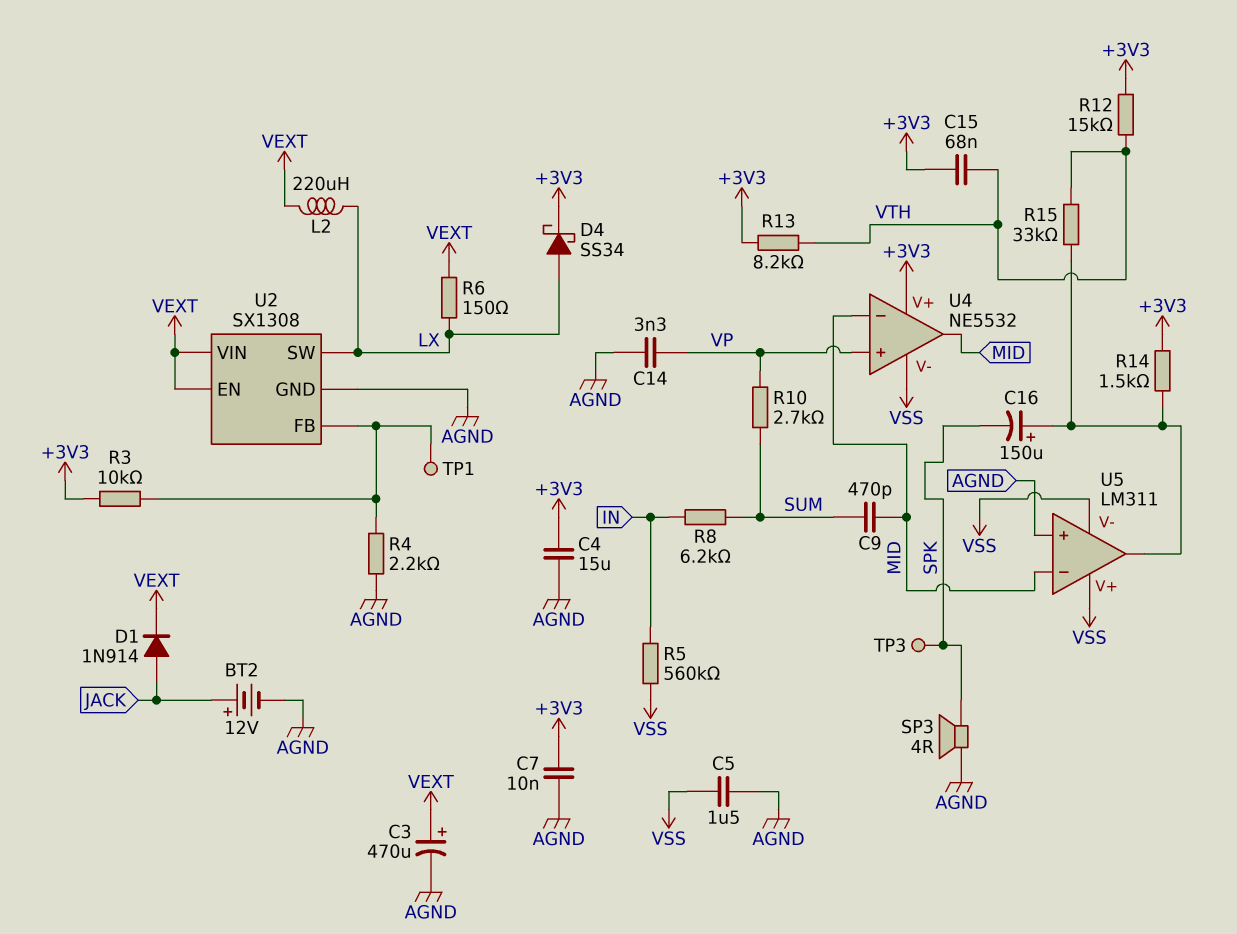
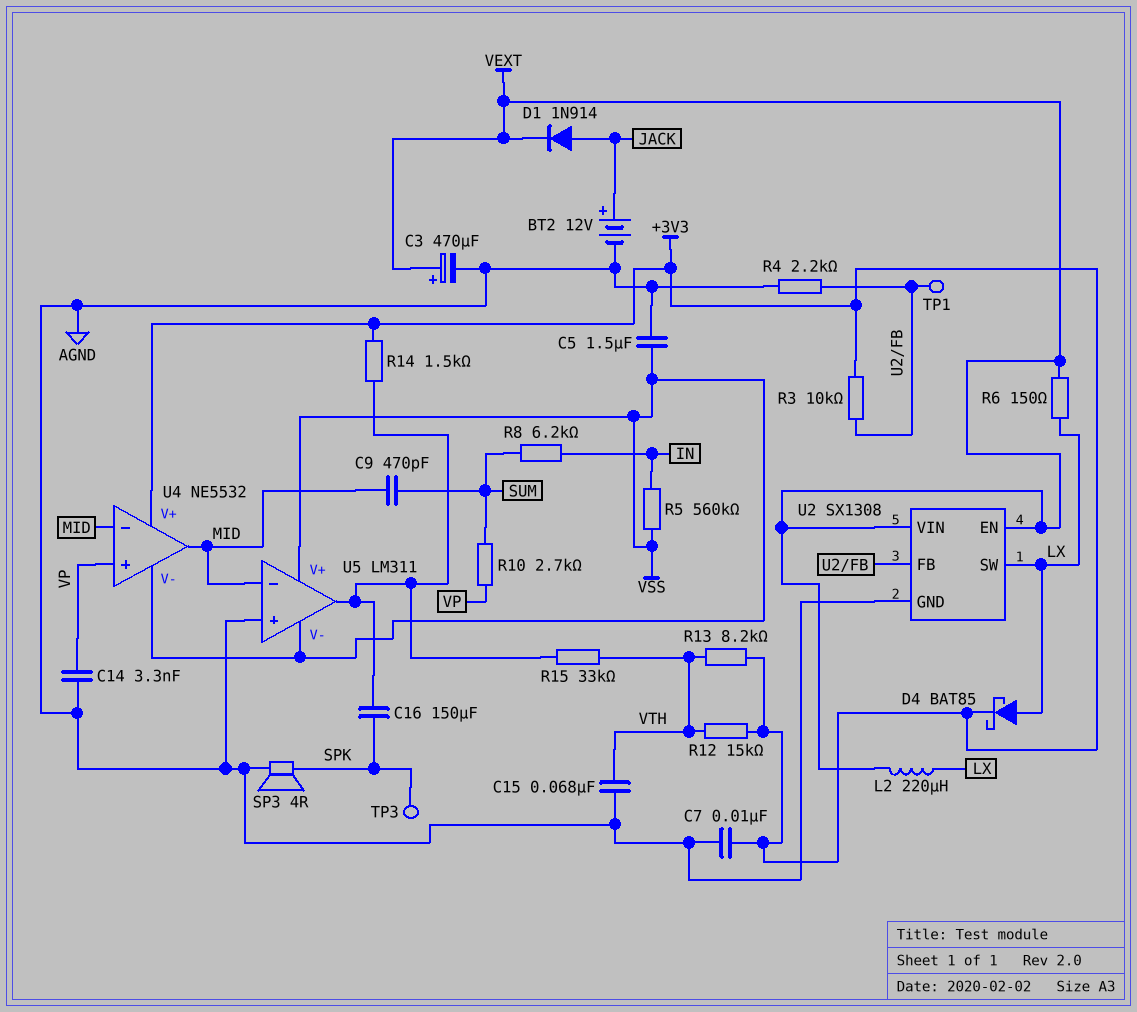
C4: 15uF (+3V3, AGND) -> none
C15: 68nF (+3V3, VTH) -> 68nF (AGND, VTH)
C16: 150uF (plus U5/out, minus SPK) -> 150uF (SPK, U5/out)
D4: schottky SS34 (A LX, K +3V3) -> schottky BAT85 (A LX, K +3V3)

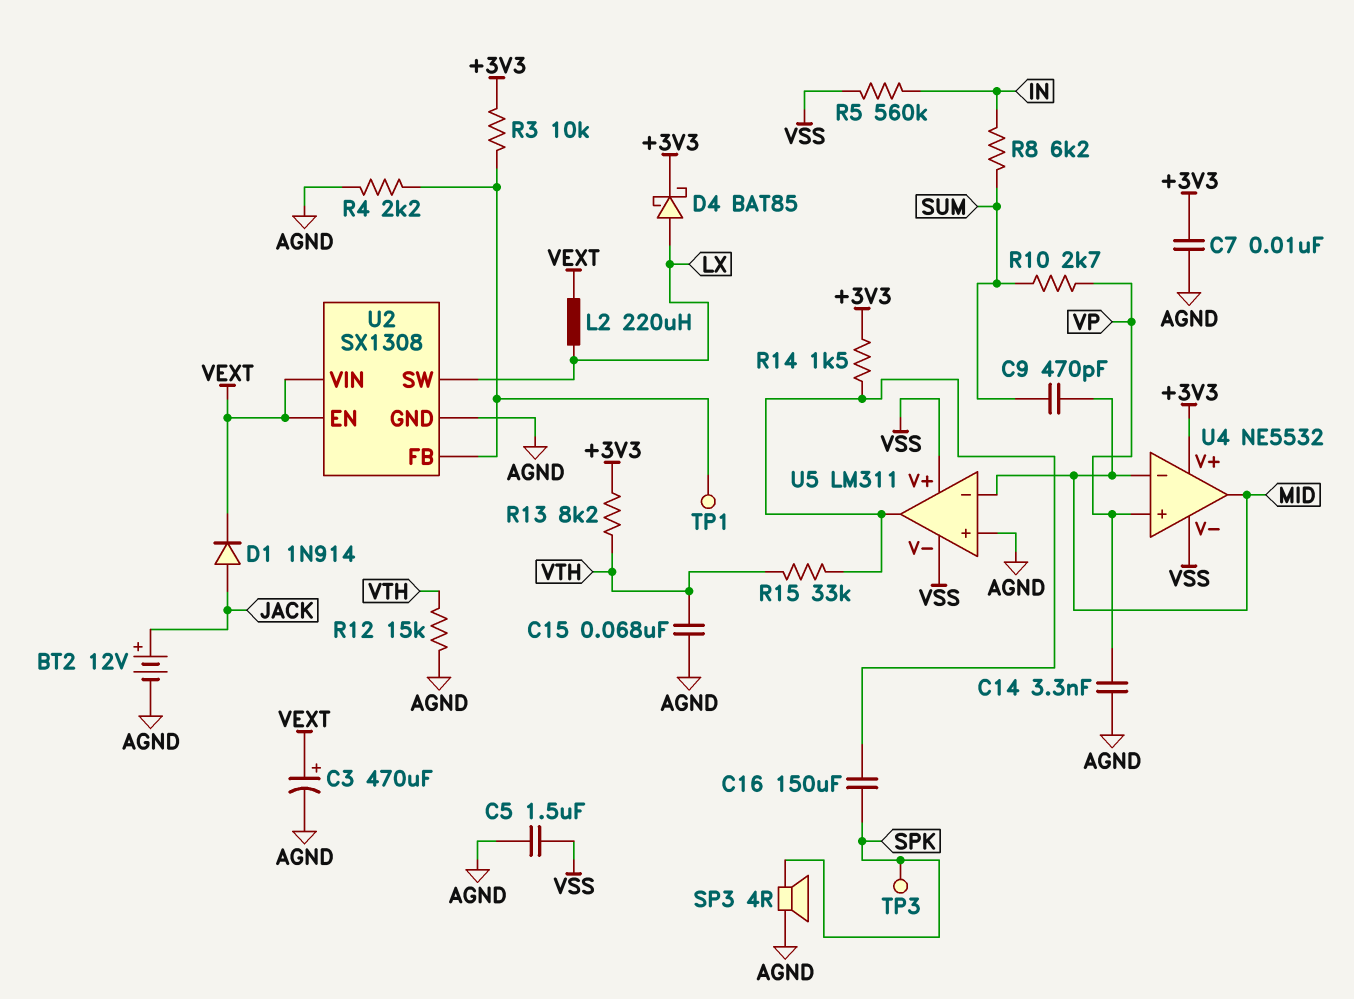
R6: 150 (LX, VEXT) -> none
R12: 15k (+3V3, VTH) -> 15k (AGND, VTH)

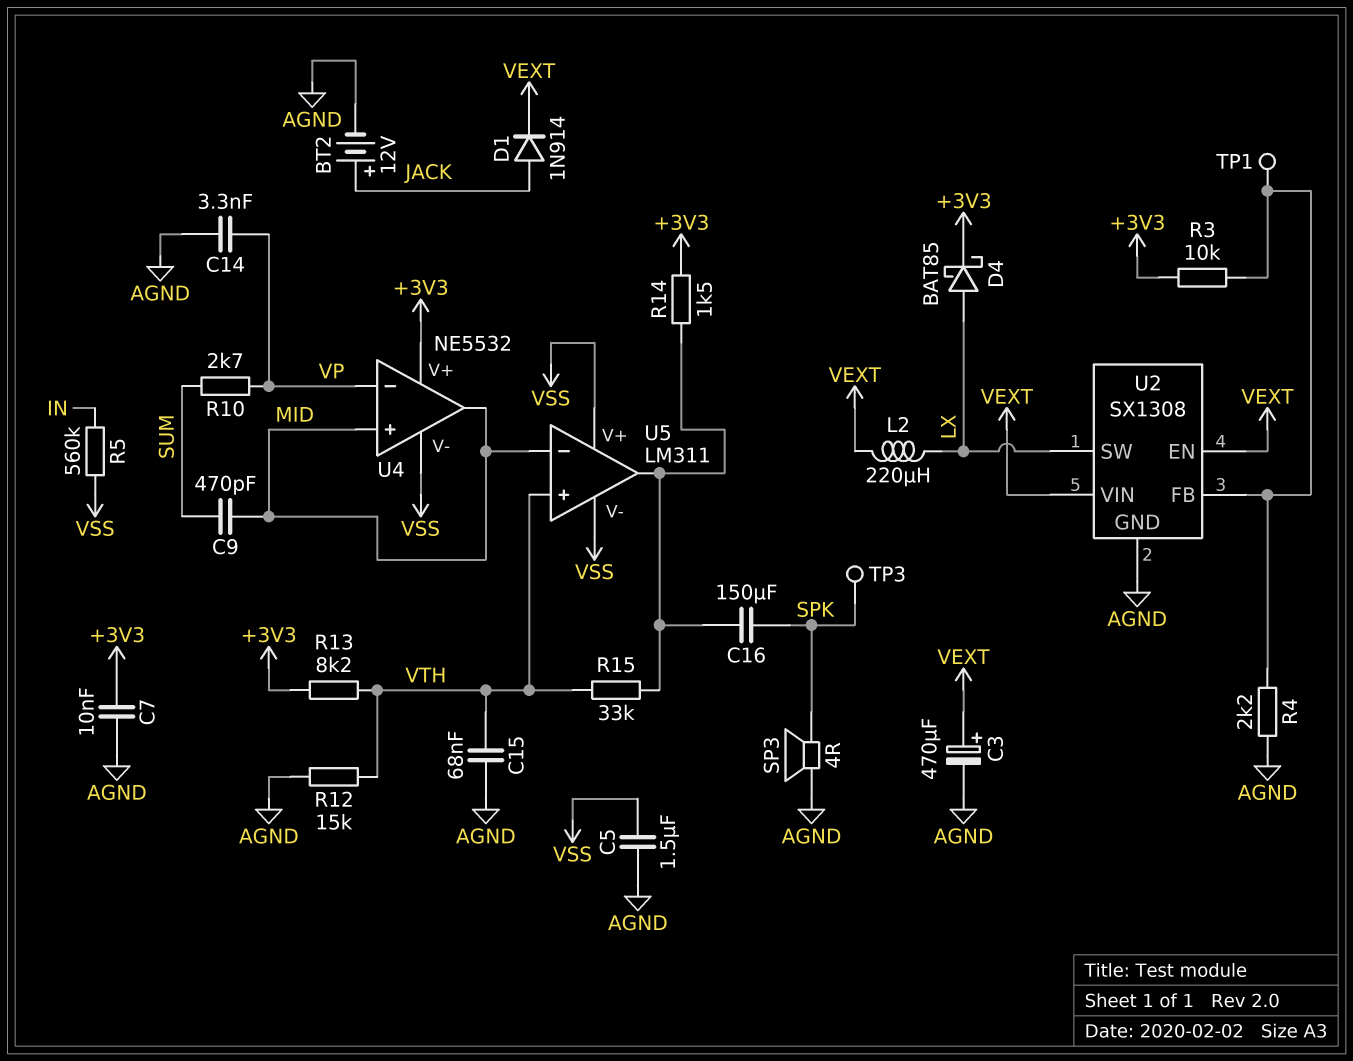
R8: 6.2k (IN, SUM) -> none
U4 pin in+: VP -> MID
U4 pin in-: MID -> VP
U5 pin in+: AGND -> VTH

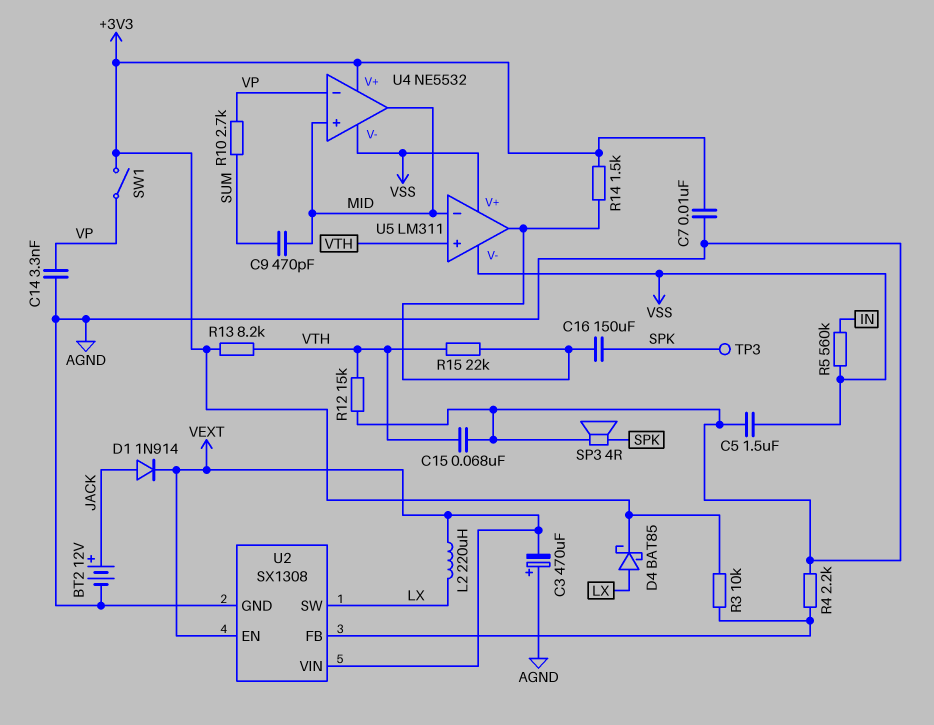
C3: 470uF (plus VEXT, minus AGND) -> 470uF (plus AGND, minus VEXT)
R15: 33k (U5/out, VTH) -> 22k (U5/out, VTH)
SW1: none -> switch (+3V3, VP)
TP1: test point (U2/FB) -> none

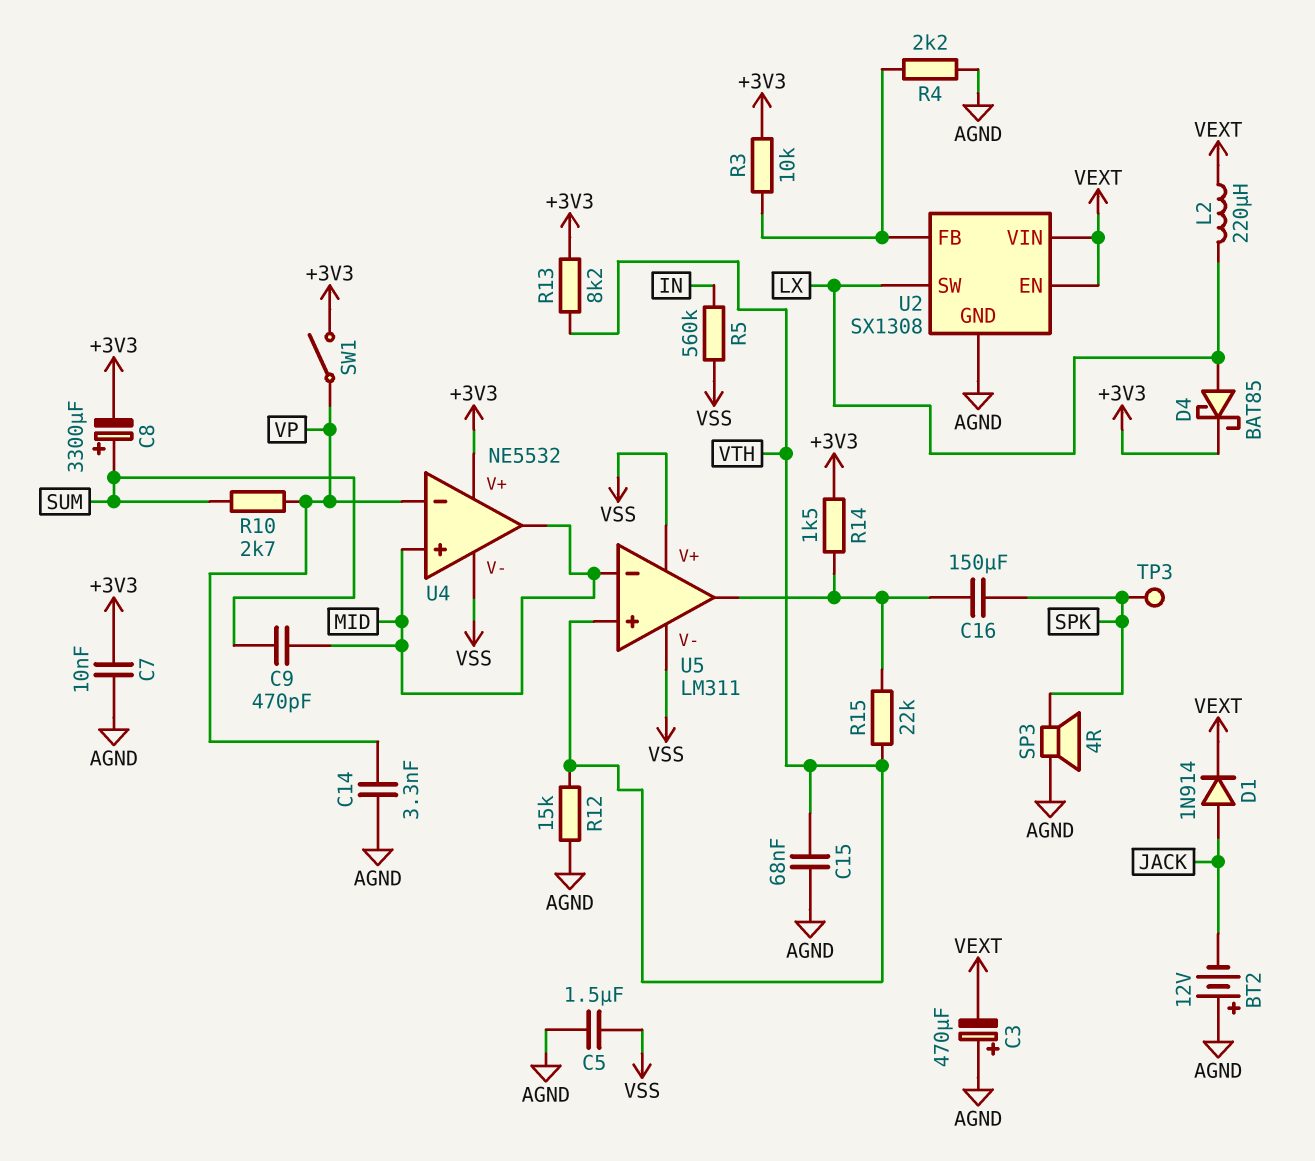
BT2: 12V (plus JACK, minus AGND) -> 12V (plus AGND, minus JACK)
C8: none -> 3300uF (plus SUM, minus +3V3)

